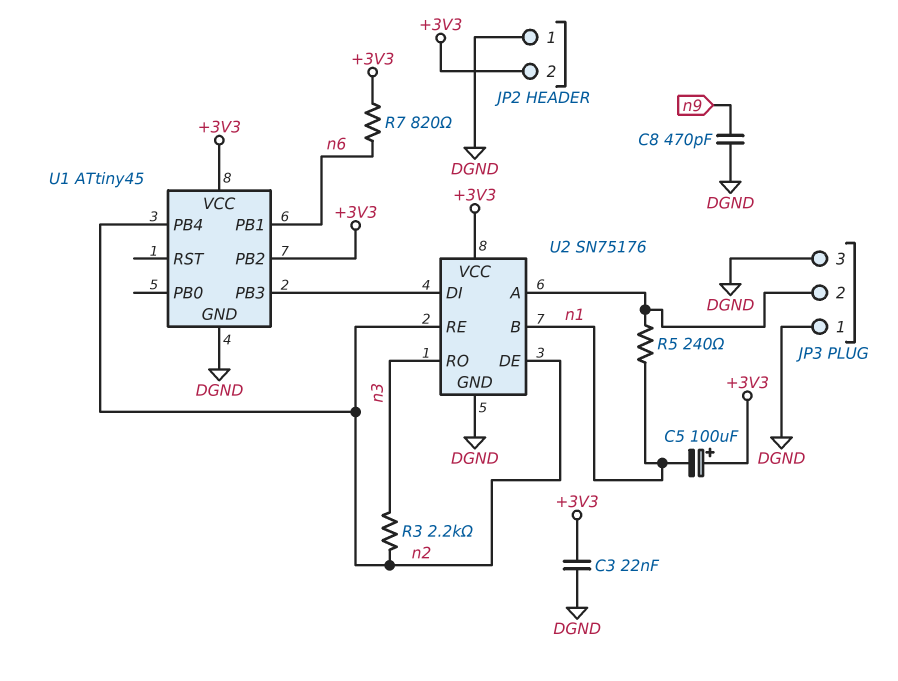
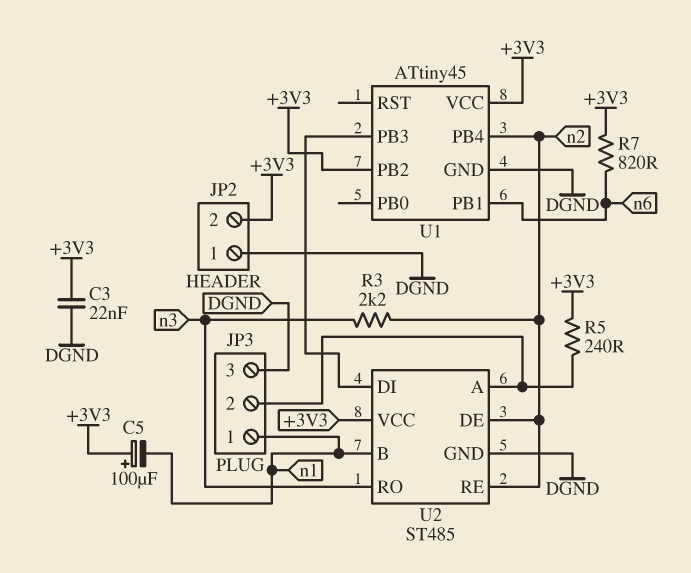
C8: 470pF (DGND, n9) -> none
JP3 pin 1: DGND -> n1
R5: 240 (JP3/2, n1) -> 240 (+3V3, JP3/2)
U2: SN75176 -> ST485

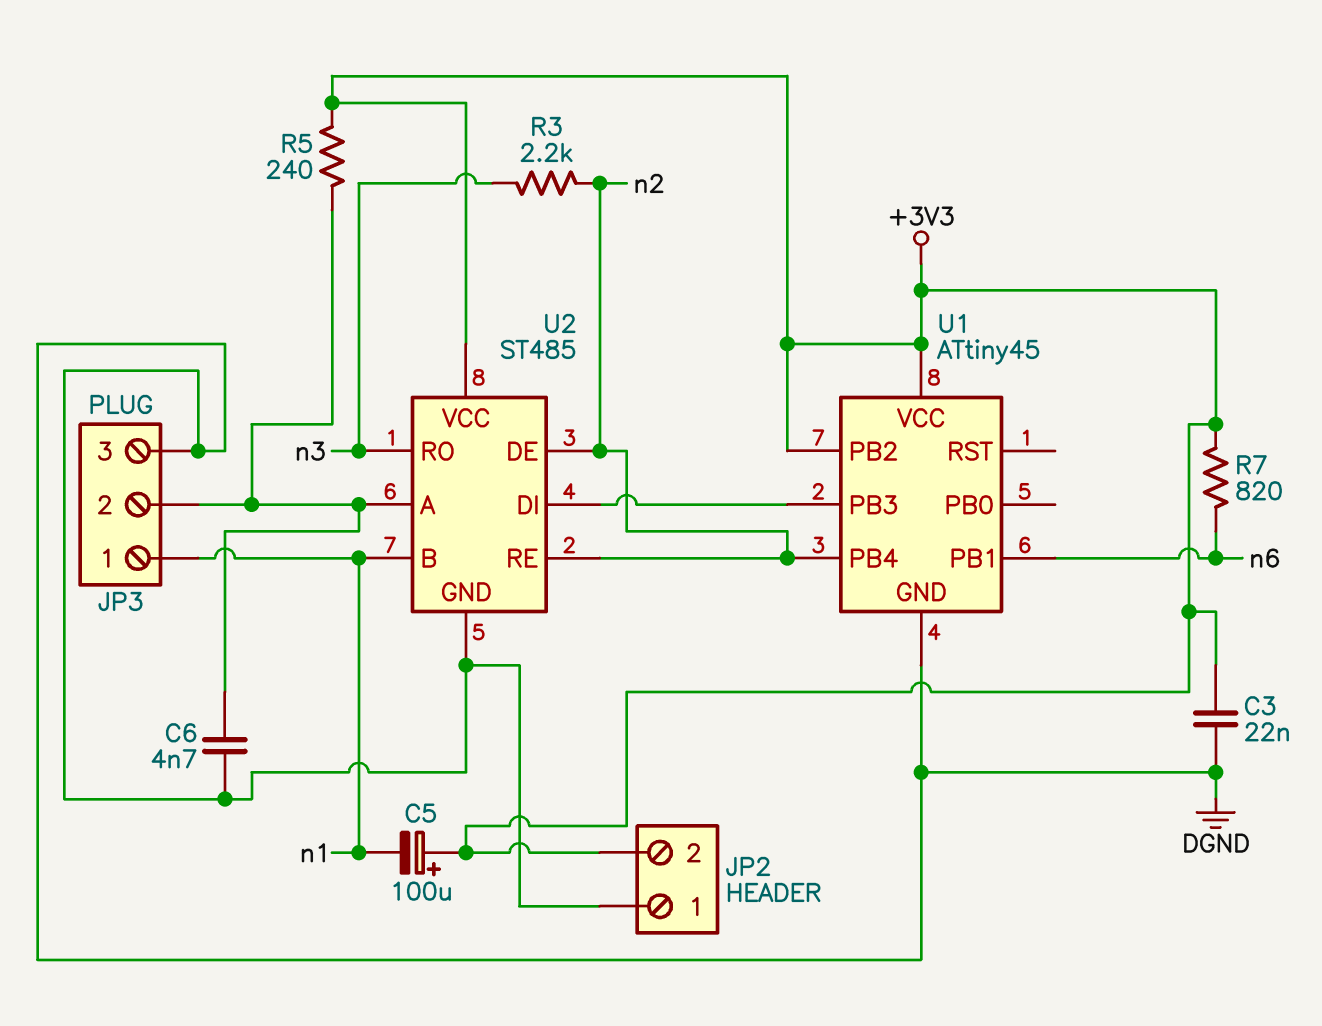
C6: none -> 4.7nF (DGND, JP3/2)

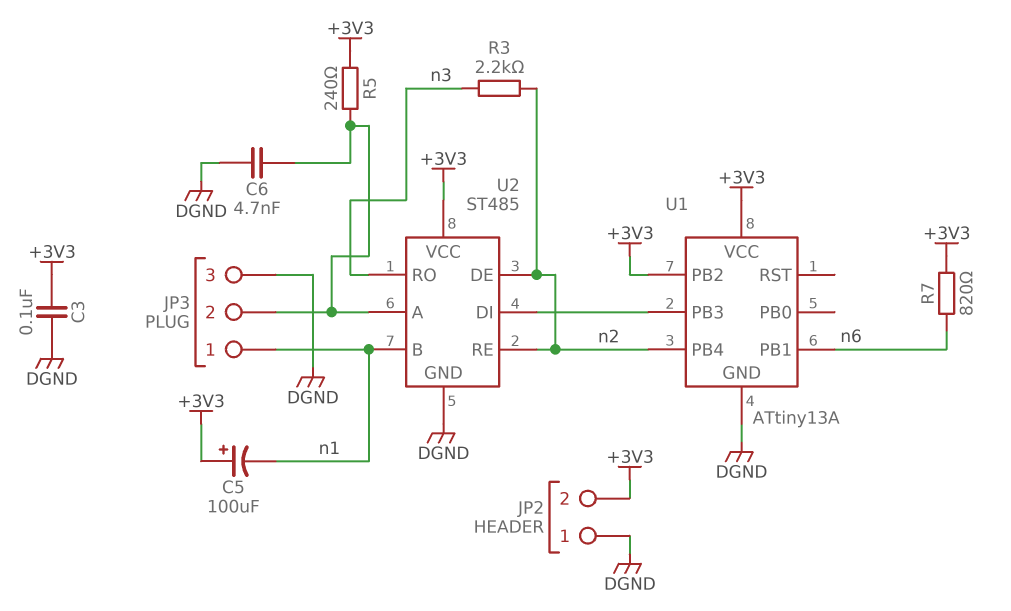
C3: 22nF (+3V3, DGND) -> 100nF (+3V3, DGND)
U1: ATtiny45 -> ATtiny13A

